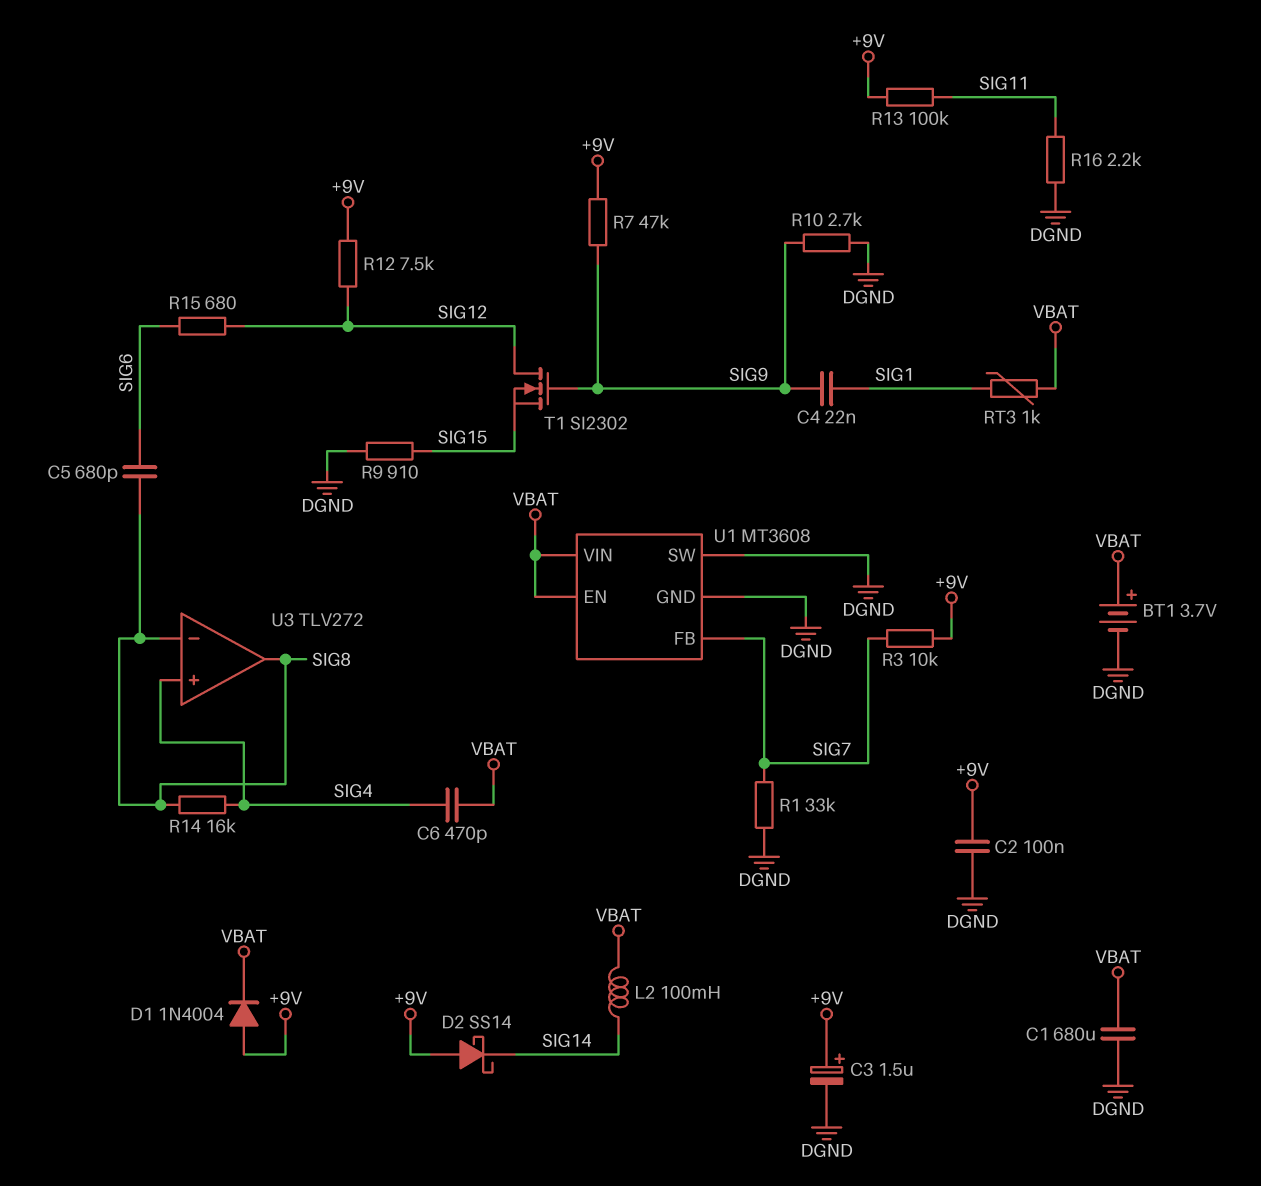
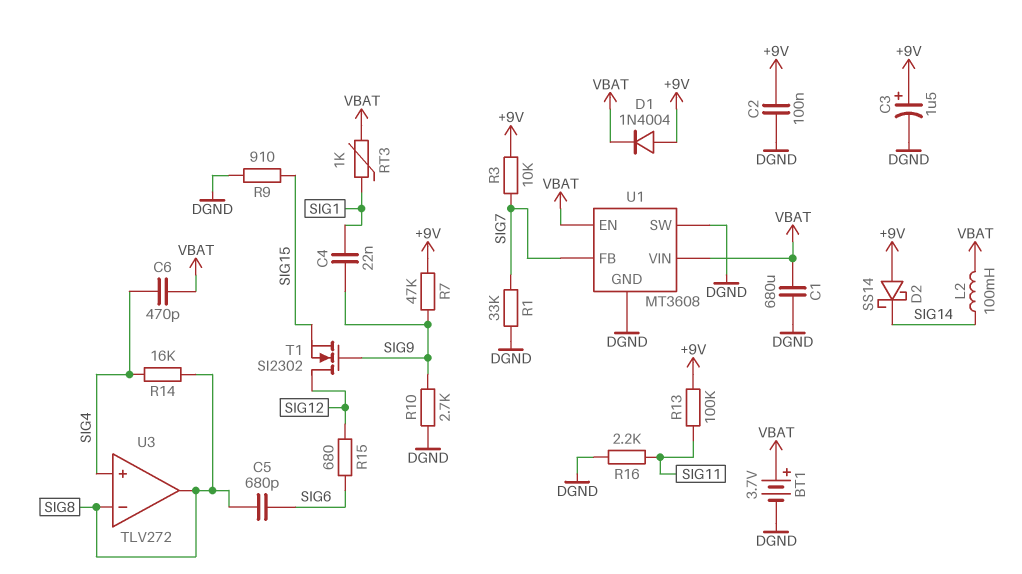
R12: 7.5k (+9V, SIG12) -> none

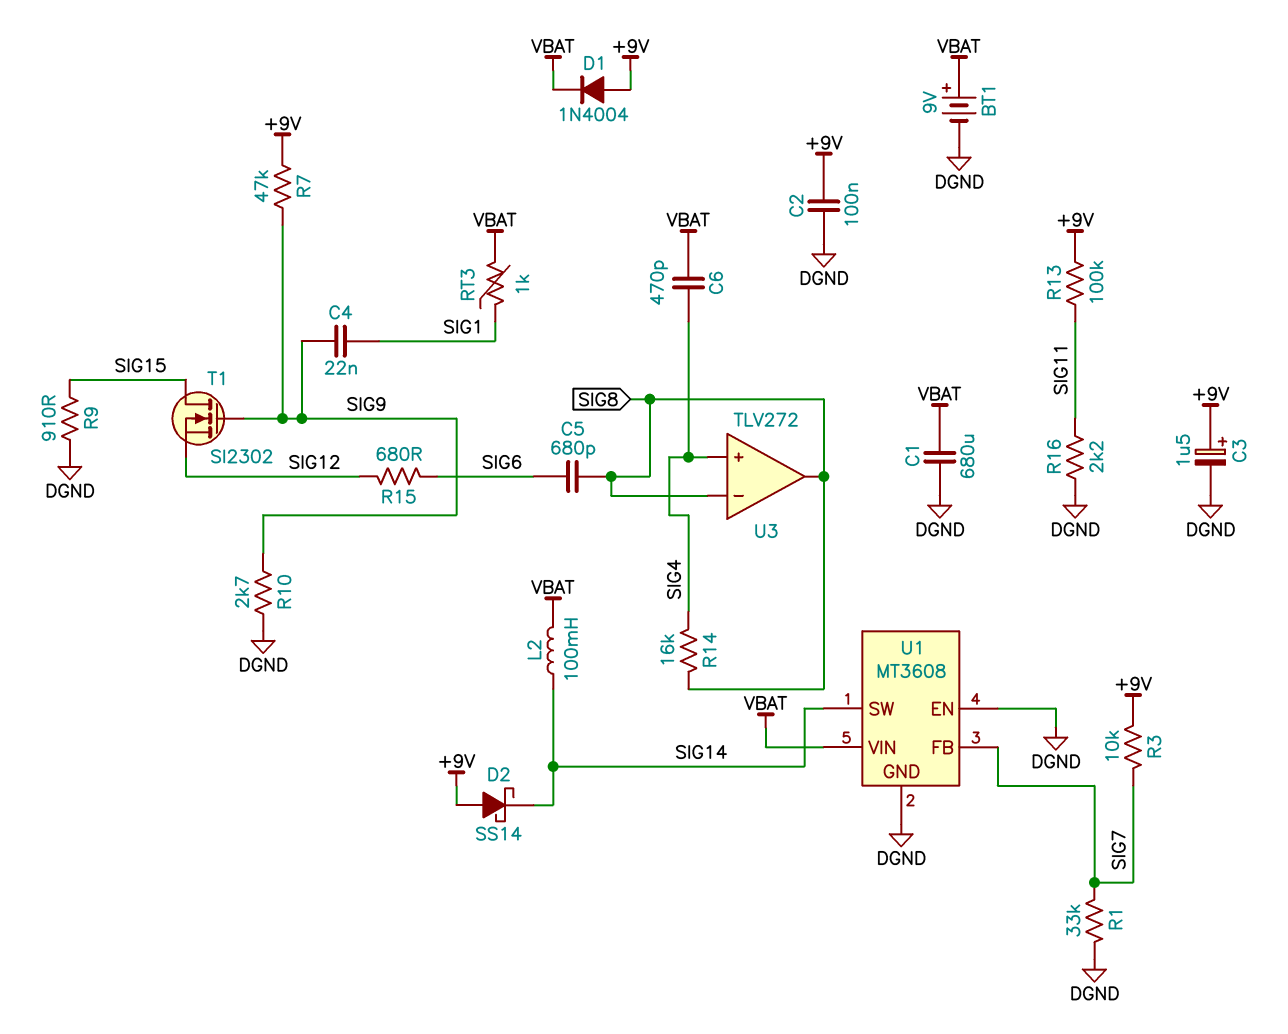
BT1: 3.7V (plus VBAT, minus DGND) -> 9V (plus VBAT, minus DGND)
T1: NMOS SI2302 (G SIG9, D SIG12, S SIG15) -> NMOS SI2302 (G SIG9, D SIG15, S SIG12)
U1 pin EN: VBAT -> DGND
U1 pin SW: DGND -> SIG14

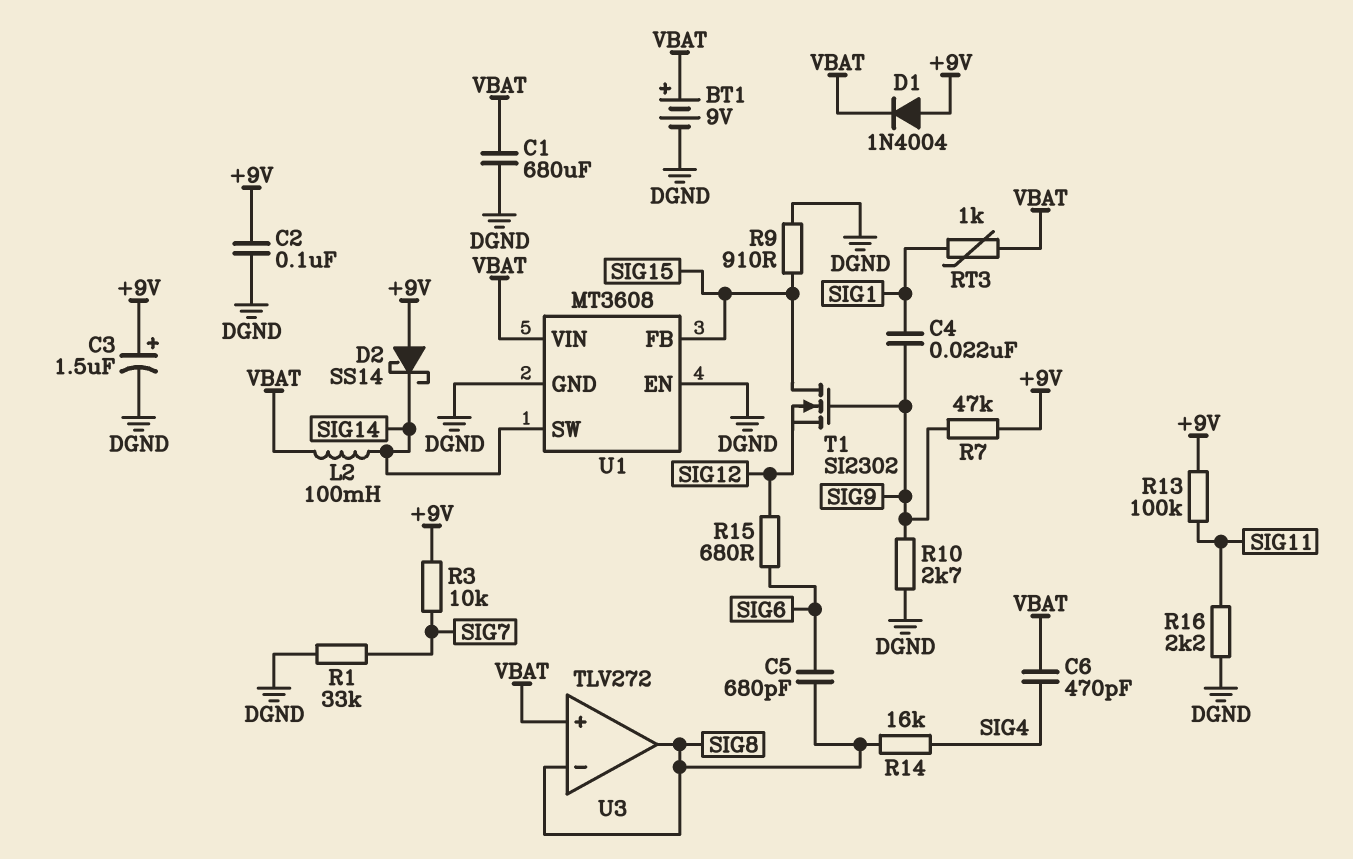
U1 pin FB: SIG7 -> SIG15
U3 pin in+: SIG4 -> VBAT

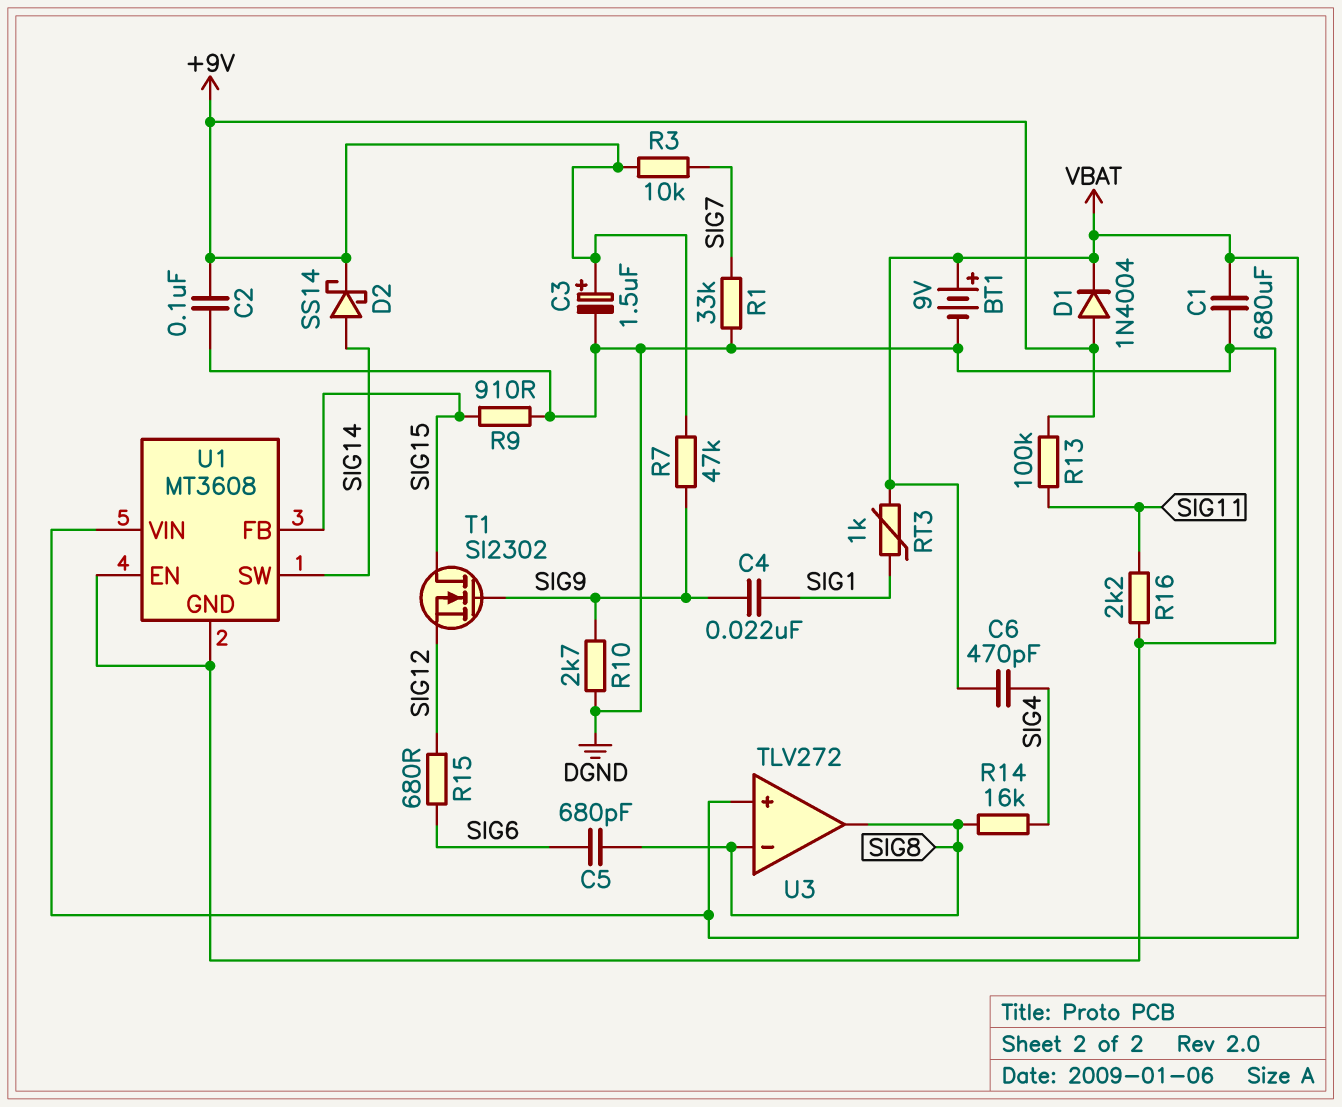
D2: schottky SS14 (A +9V, K SIG14) -> schottky SS14 (A SIG14, K +9V)
L2: 100mH (SIG14, VBAT) -> none

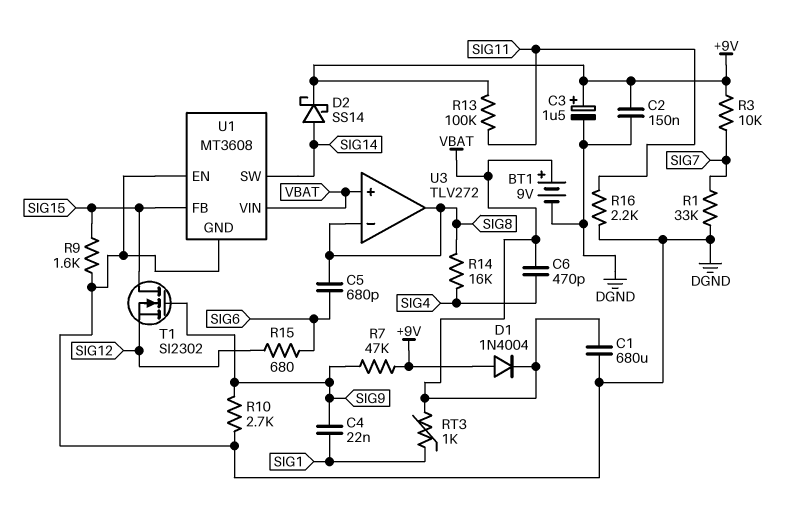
C2: 100nF (+9V, DGND) -> 150nF (+9V, DGND)
R9: 910 (DGND, SIG15) -> 1.6k (DGND, SIG15)

